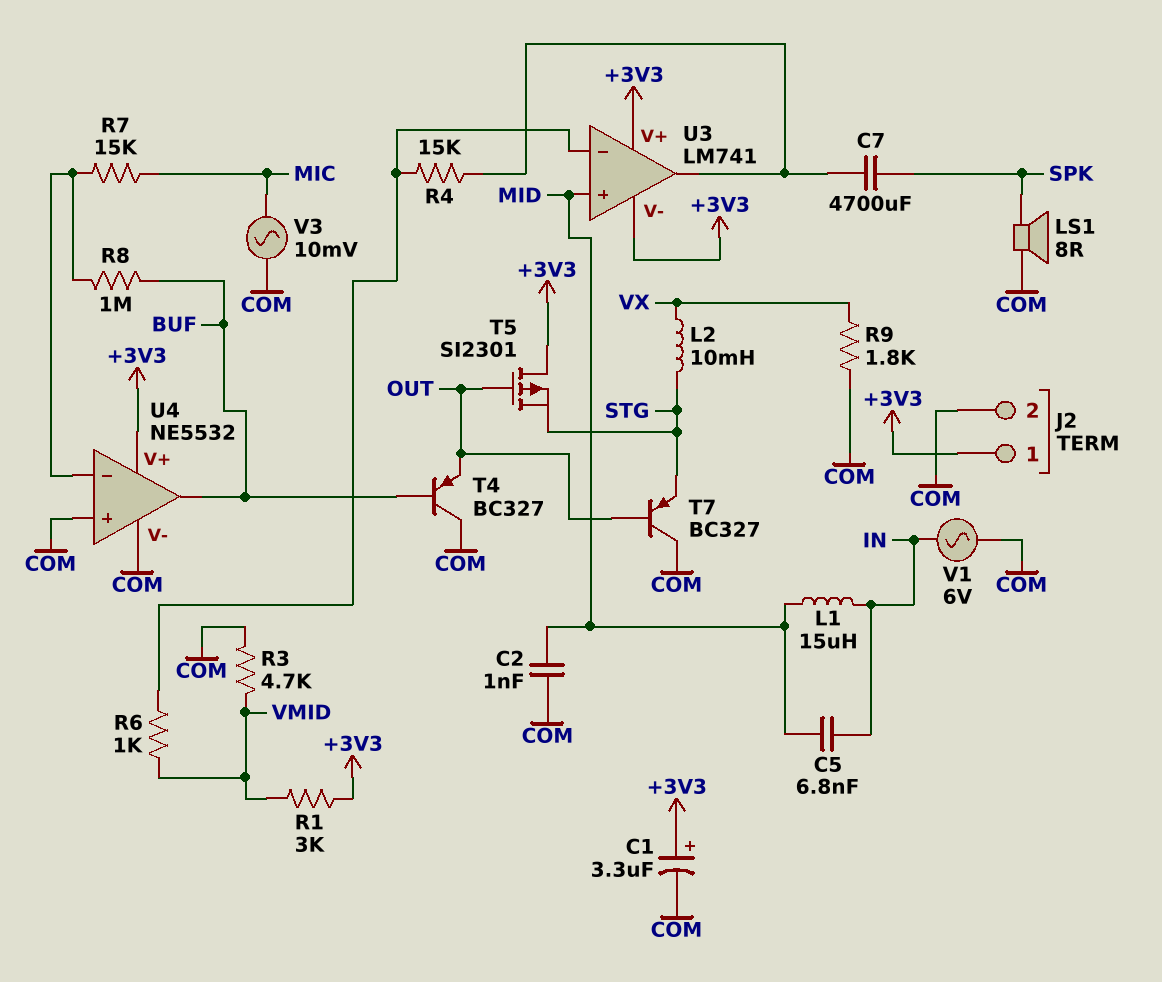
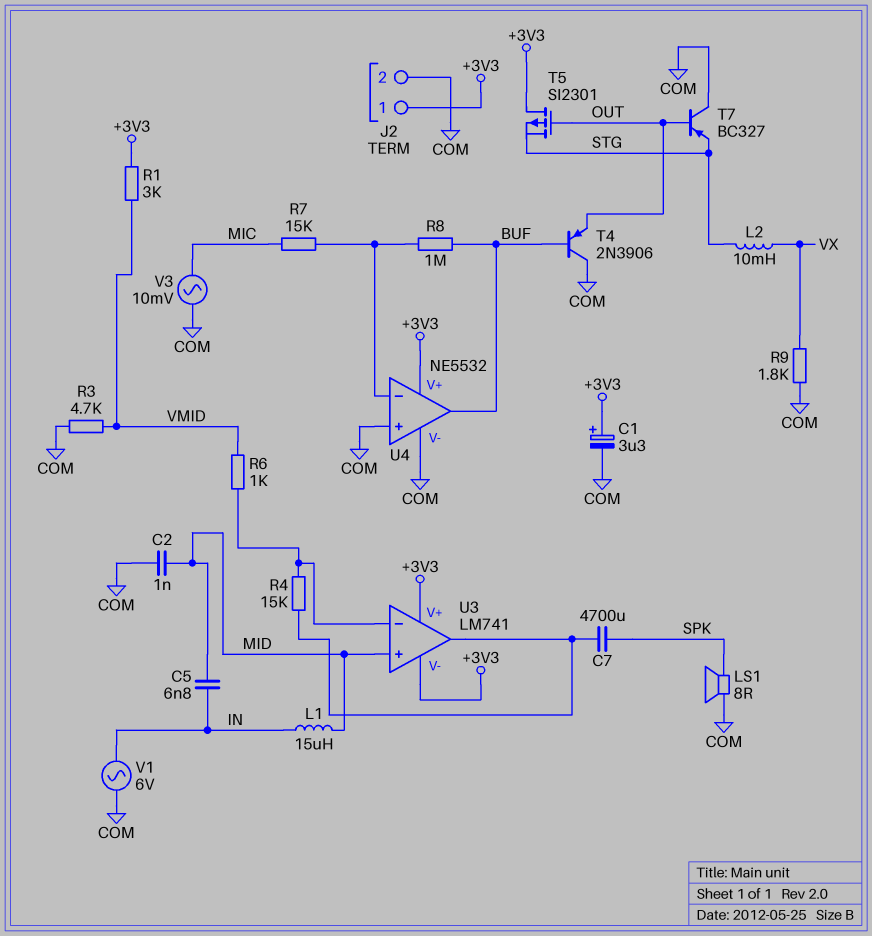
T4: PNP BC327 (B BUF, C COM, E OUT) -> PNP 2N3906 (B BUF, C COM, E OUT)

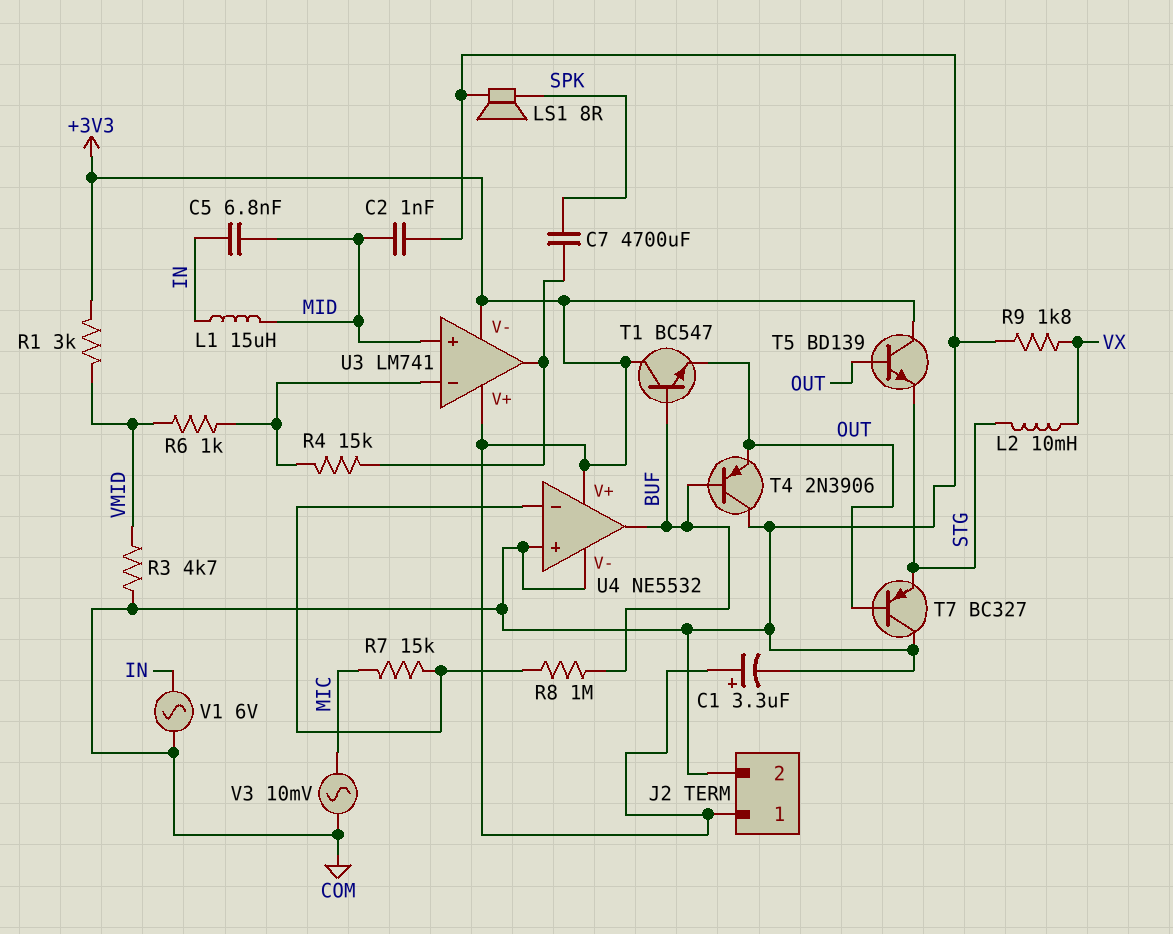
T1: none -> NPN BC547 (B BUF, C +3V3, E OUT)
T5: PMOS SI2301 (G OUT, D +3V3, S STG) -> NPN BD139 (B OUT, C +3V3, E STG)

